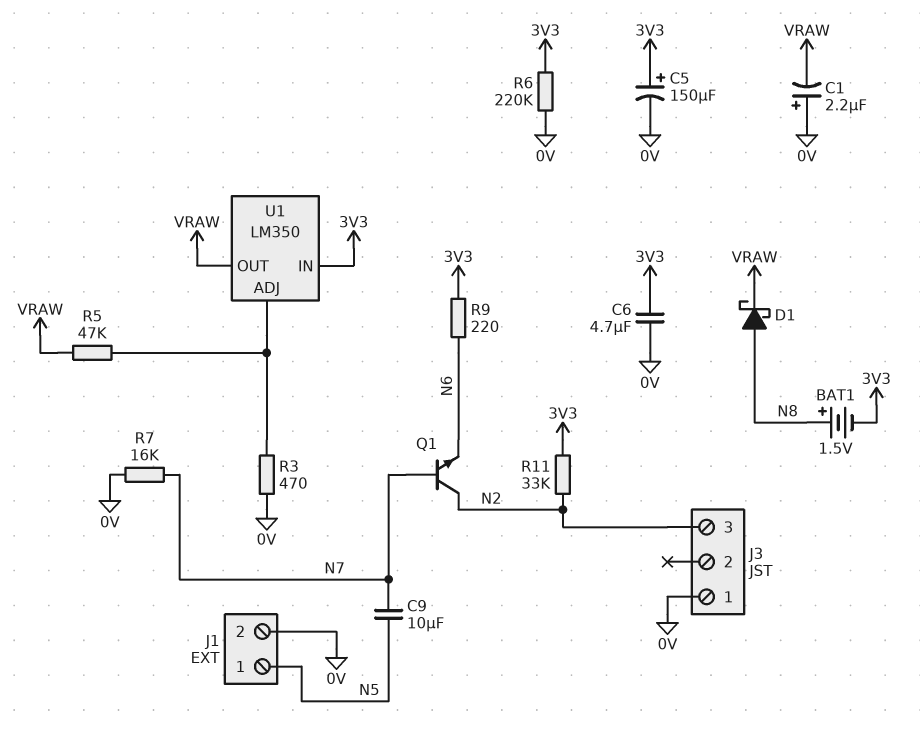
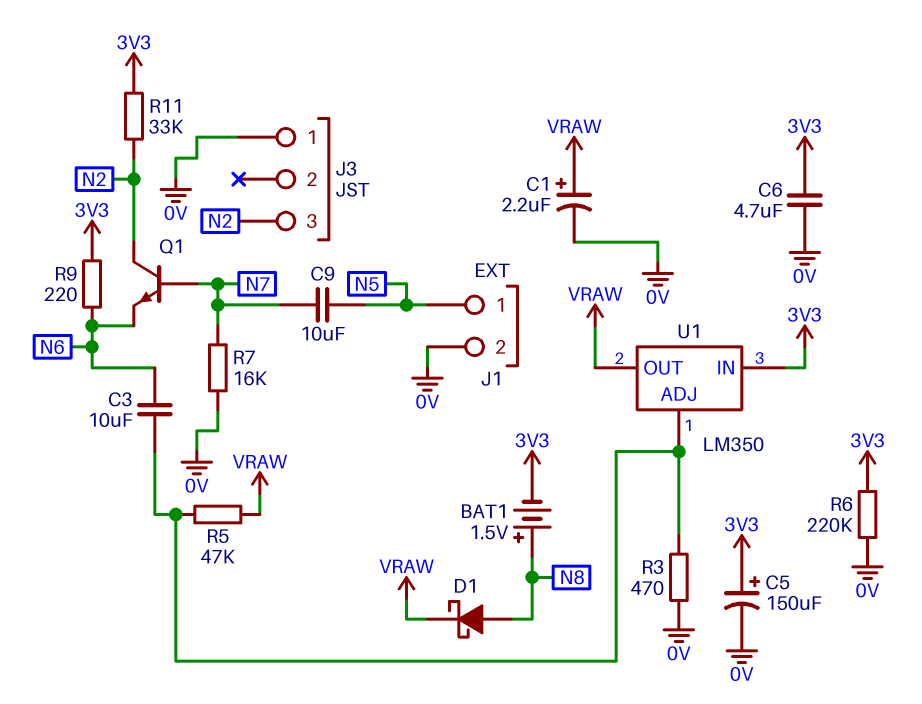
C1: 2.2uF (plus 0V, minus VRAW) -> 2.2uF (plus VRAW, minus 0V)
C3: none -> 10uF (N6, U1/ADJ)

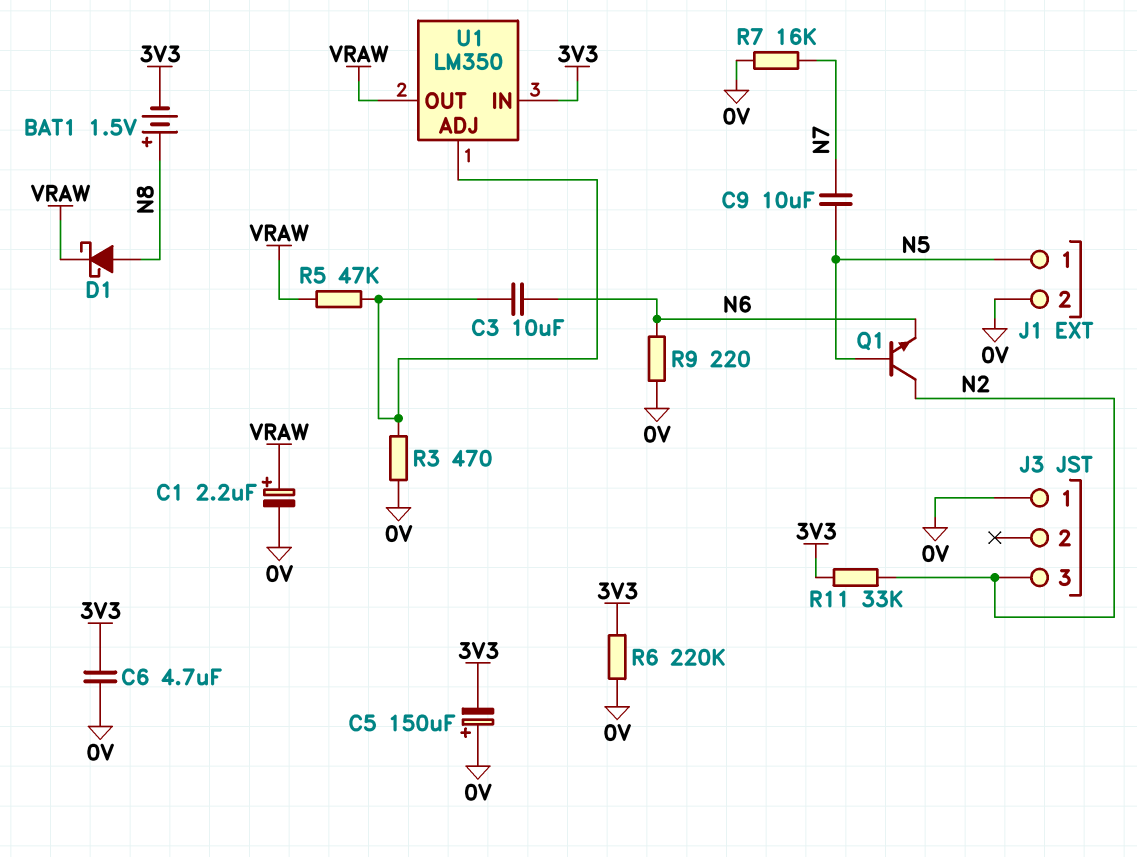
C5: 150uF (plus 3V3, minus 0V) -> 150uF (plus 0V, minus 3V3)
Q1: NPN (B N7, C N2, E N6) -> NPN (B N5, C N2, E N6)
R9: 220 (3V3, N6) -> 220 (0V, N6)

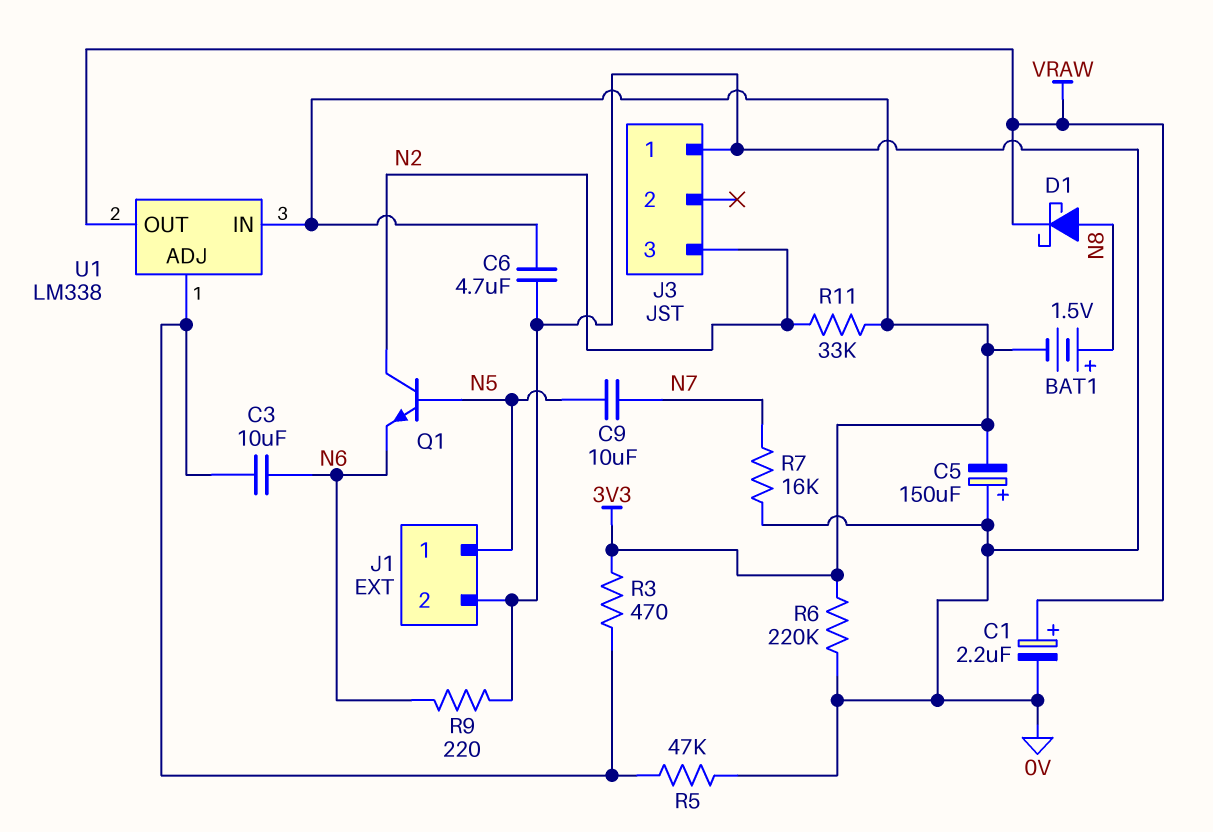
R3: 470 (0V, U1/ADJ) -> 470 (3V3, U1/ADJ)
R5: 47k (U1/ADJ, VRAW) -> 47k (0V, U1/ADJ)
U1: LM350 -> LM338

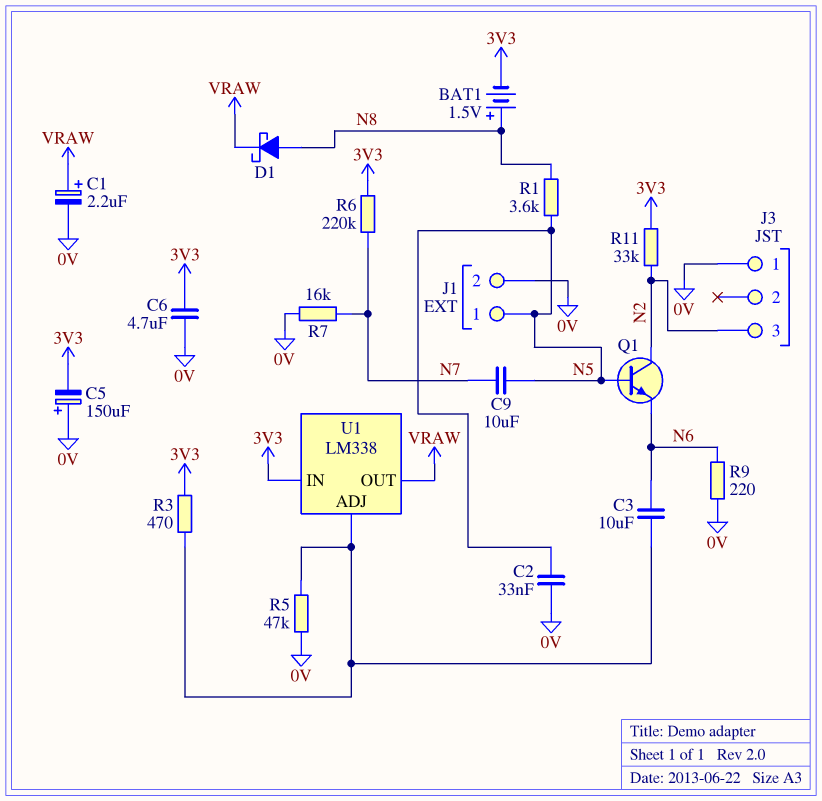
C2: none -> 33nF (0V, N5)
R1: none -> 3.6k (N5, N8)
R6: 220k (0V, 3V3) -> 220k (3V3, N7)

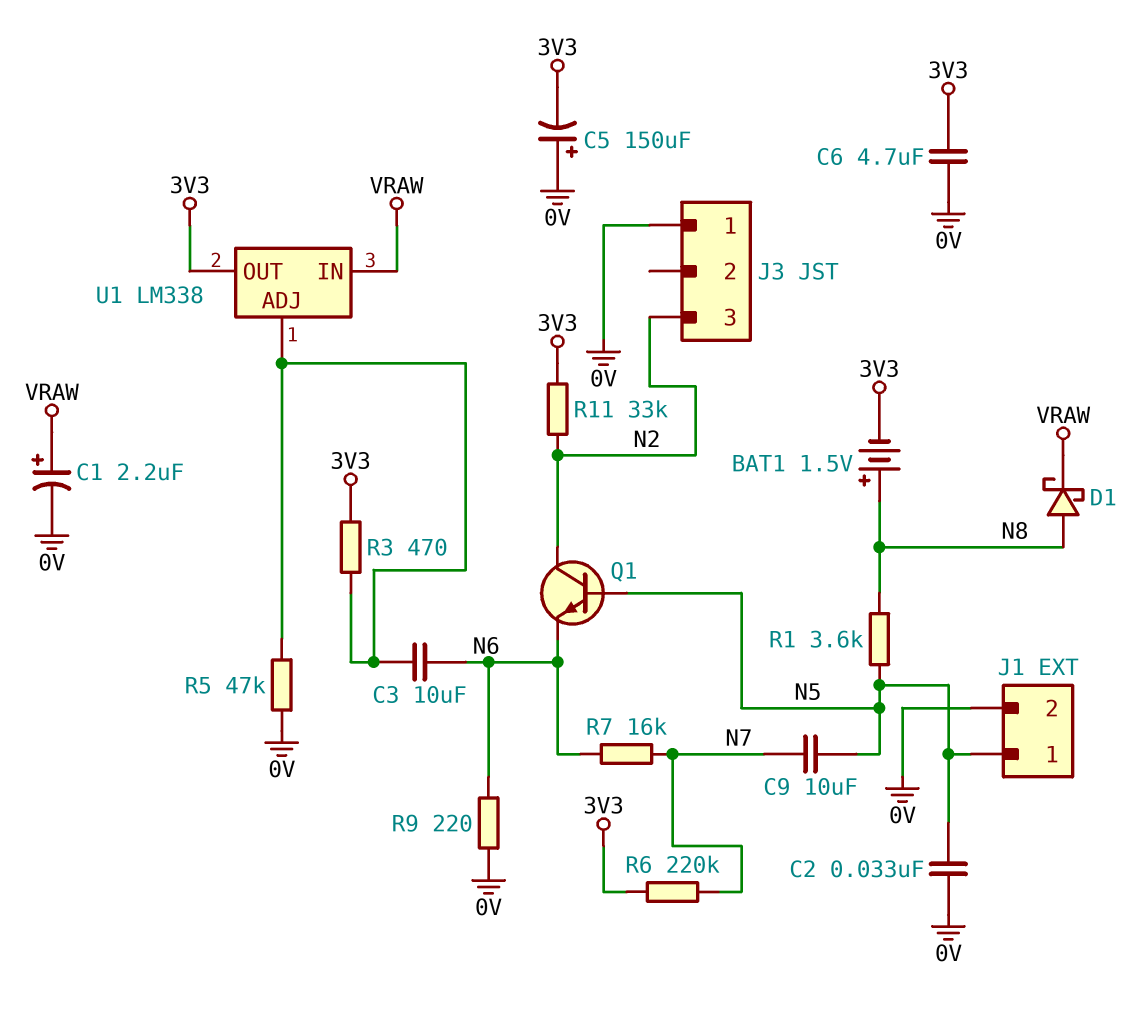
R7: 16k (0V, N7) -> 16k (N6, N7)
U1 pin IN: 3V3 -> VRAW
U1 pin OUT: VRAW -> 3V3

